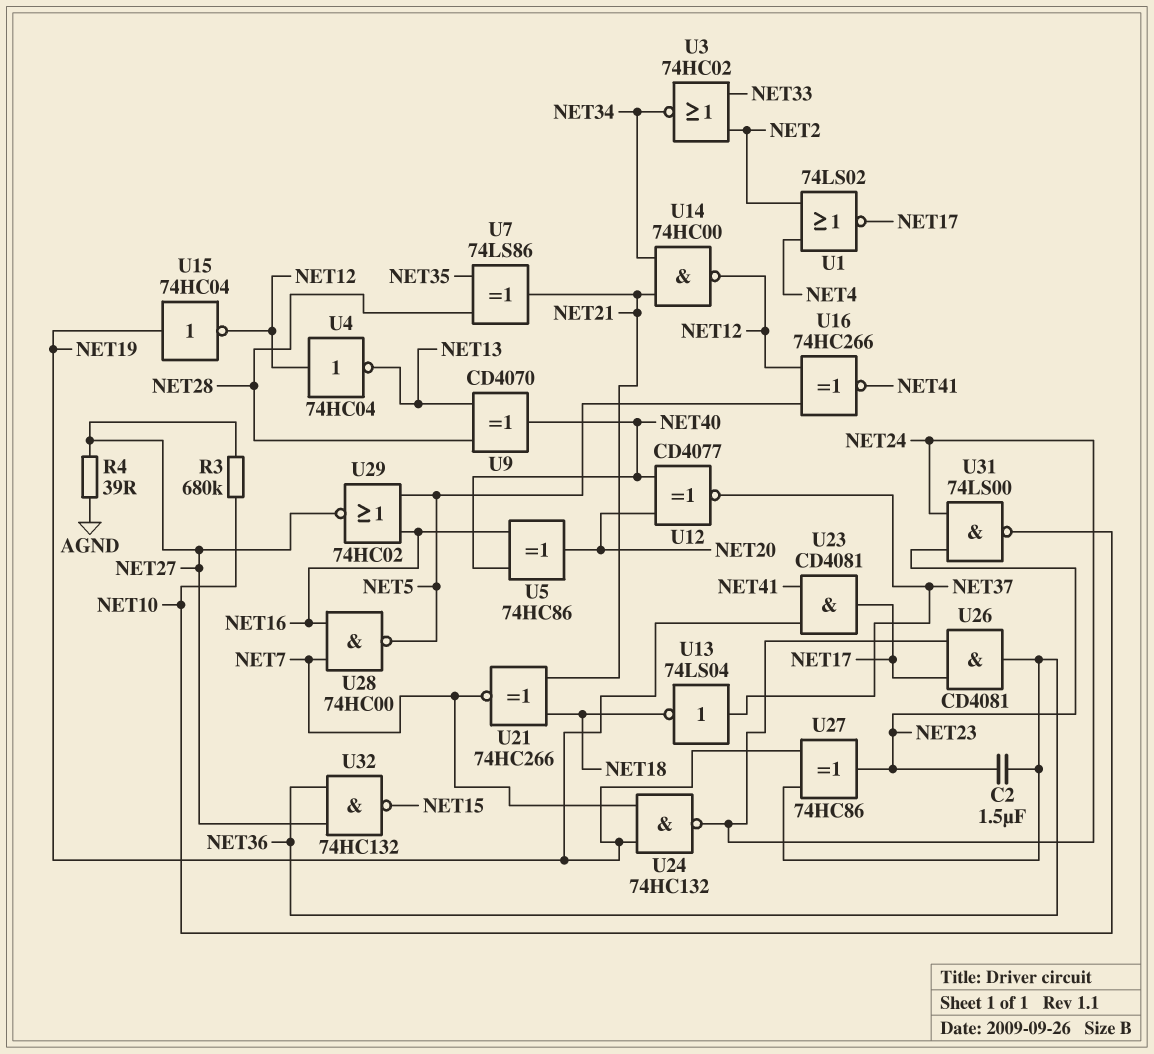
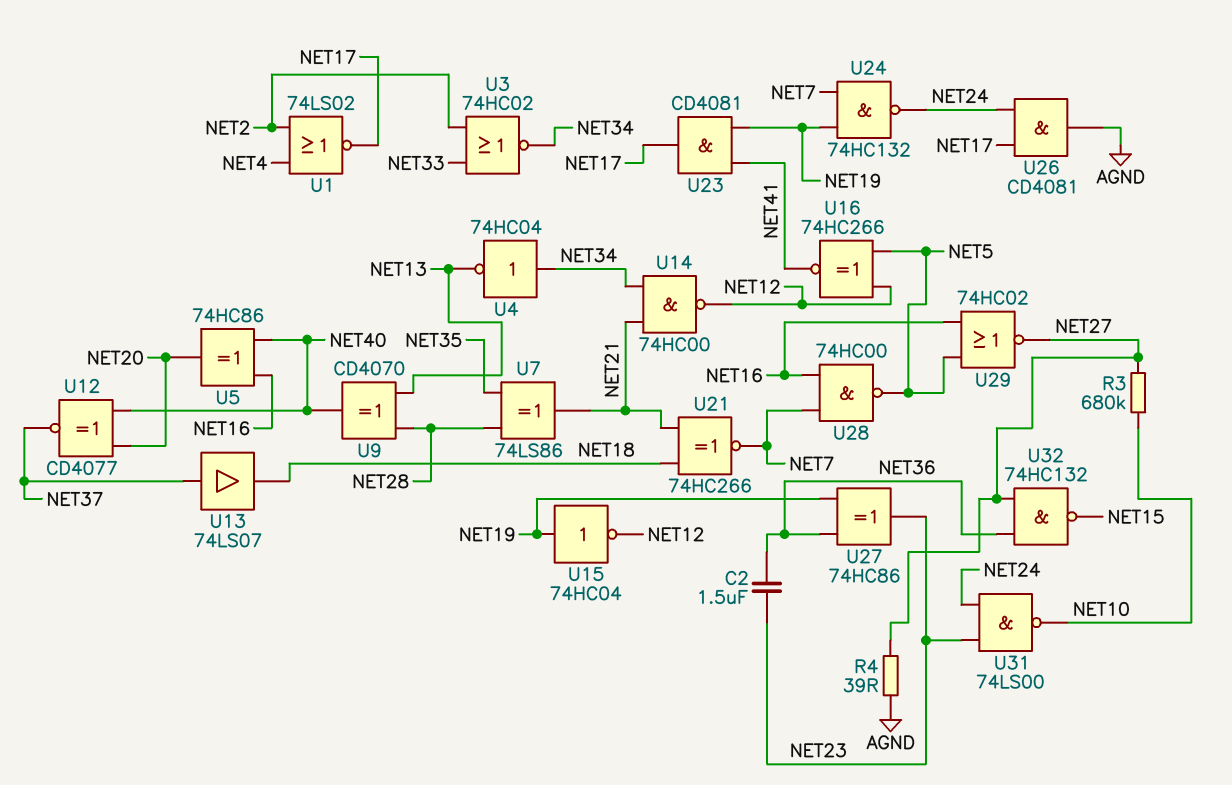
U4: NOT 74HC04 (in NET12, out NET13) -> NOT 74HC04 (in NET34, out NET13)
U13: NOT 74LS04 (in NET37, out NET18) -> buffer 74LS07 (in NET37, out NET18)
U26: AND CD4081 (in NET17, in NET24, out NET36) -> AND CD4081 (in NET17, in NET24, out AGND)

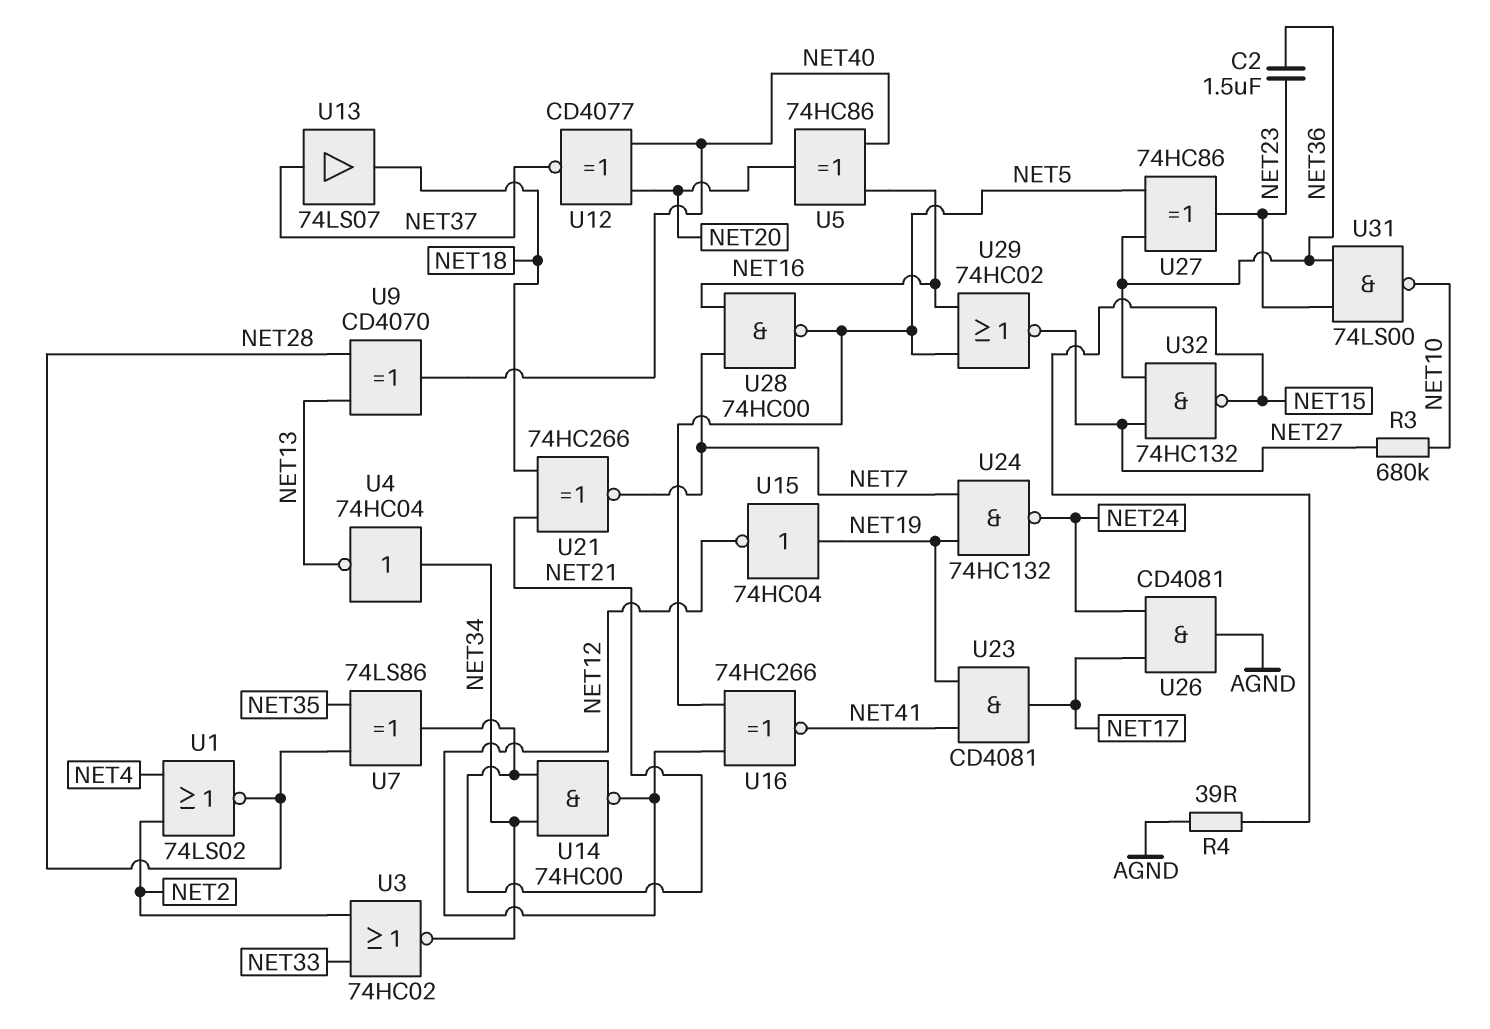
R4: 39 (AGND, NET27) -> 39 (AGND, NET15)
U1: NOR 74LS02 (in NET2, in NET4, out NET17) -> NOR 74LS02 (in NET2, in NET4, out NET28)
U27: XOR 74HC86 (in NET19, in NET36, out NET23) -> XOR 74HC86 (in NET5, in NET36, out NET23)
U31: NAND 74LS00 (in NET23, in NET24, out NET10) -> NAND 74LS00 (in NET23, in NET36, out NET10)

